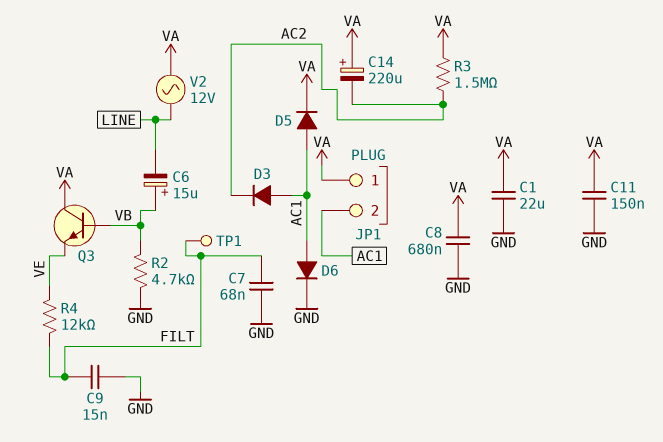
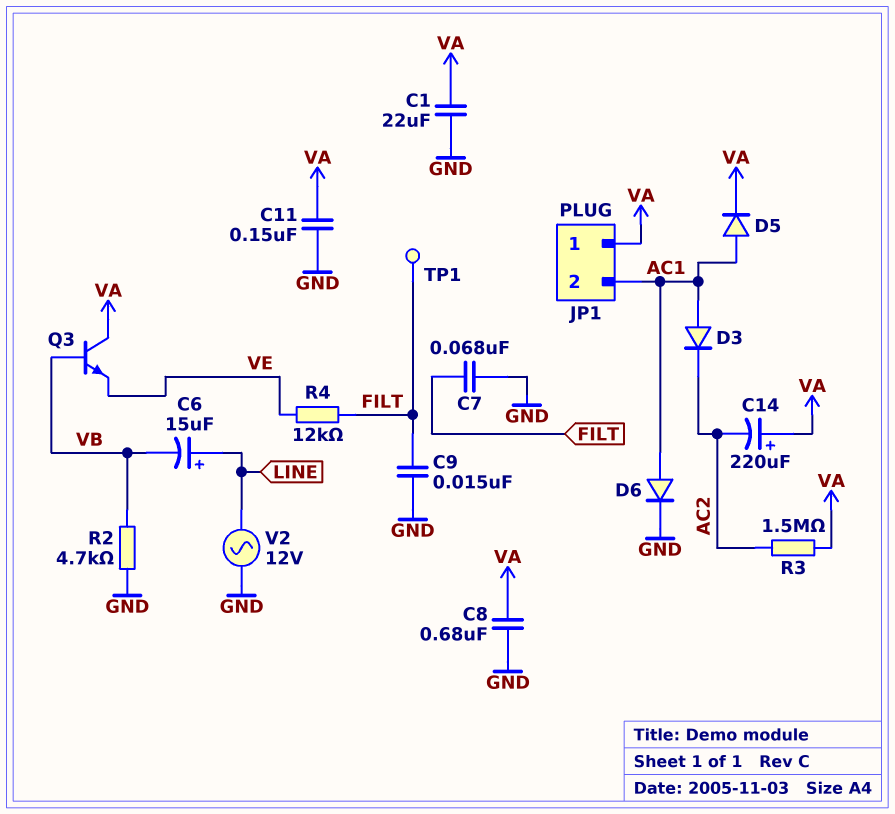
C6: 15uF (plus VB, minus LINE) -> 15uF (plus LINE, minus VB)
V2: AC 12V (LINE, VA) -> AC 12V (GND, LINE)

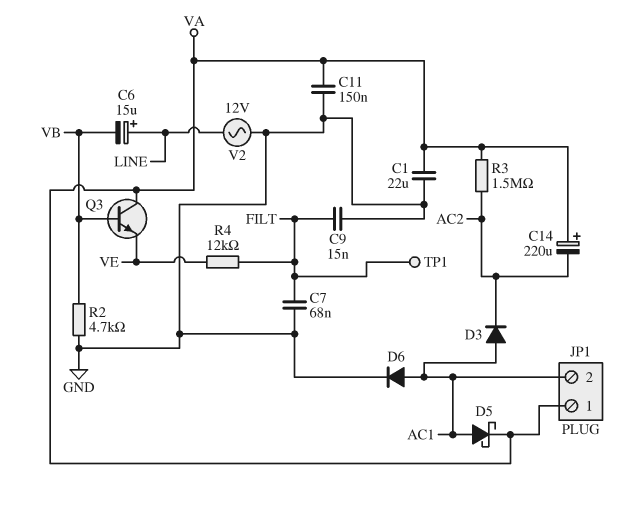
C8: 680nF (GND, VA) -> none
D5: diode (A AC1, K VA) -> schottky (A AC1, K VA)

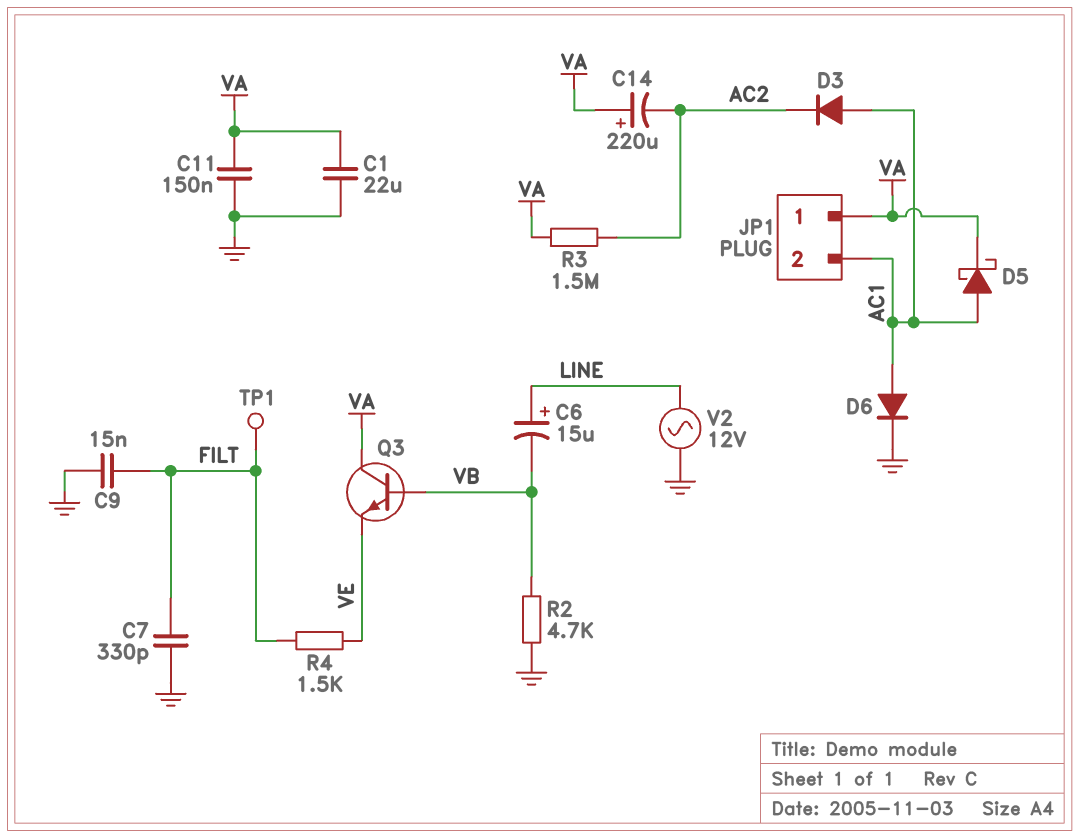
C7: 68nF (FILT, GND) -> 330pF (FILT, GND)
R4: 12k (FILT, VE) -> 1.5k (FILT, VE)

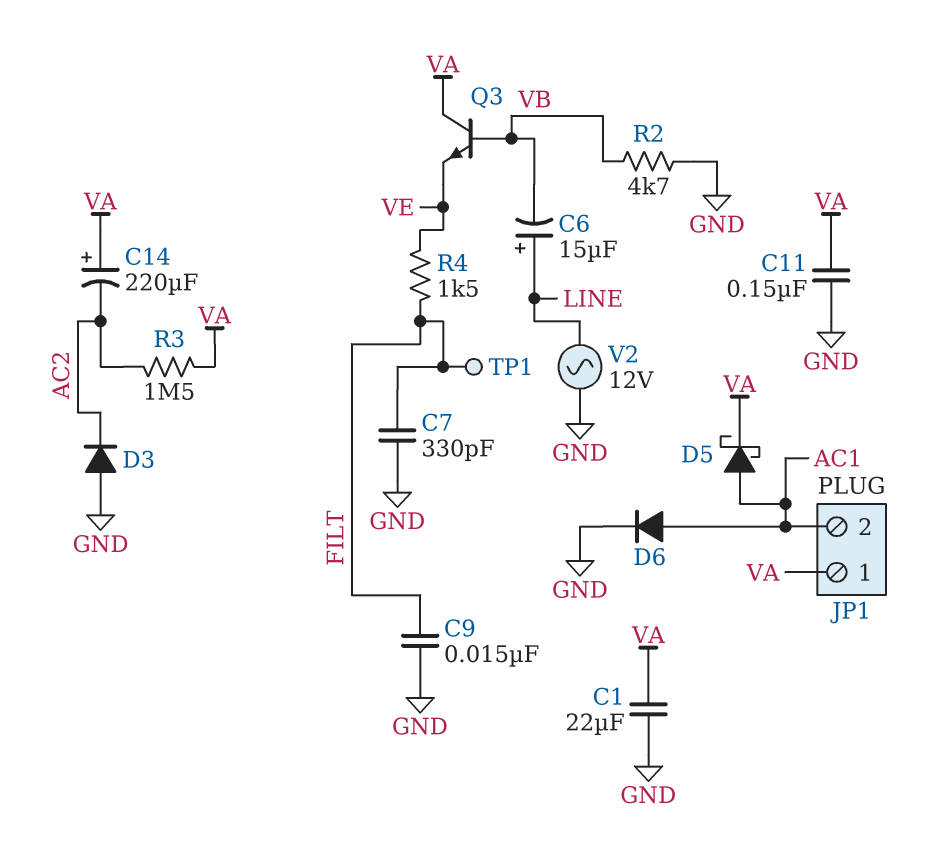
D3: diode (A AC1, K AC2) -> diode (A GND, K AC2)

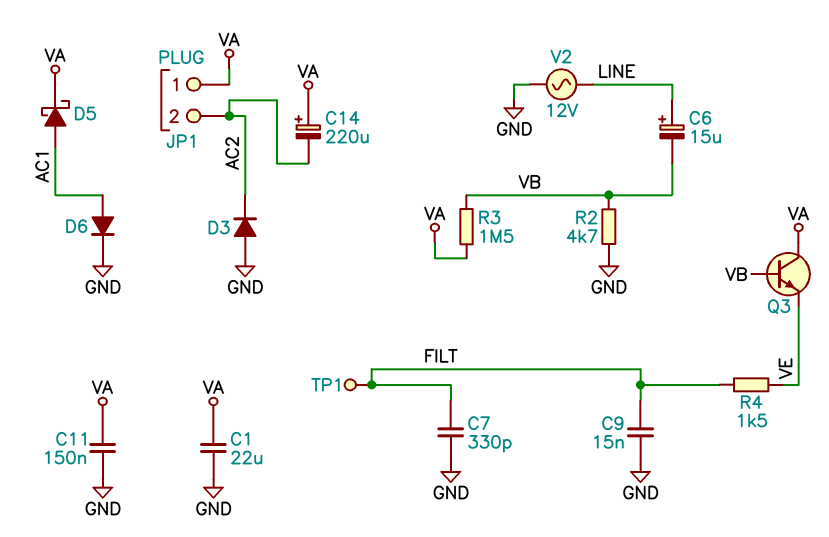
JP1 pin 2: AC1 -> AC2
R3: 1.5M (AC2, VA) -> 1.5M (VA, VB)

